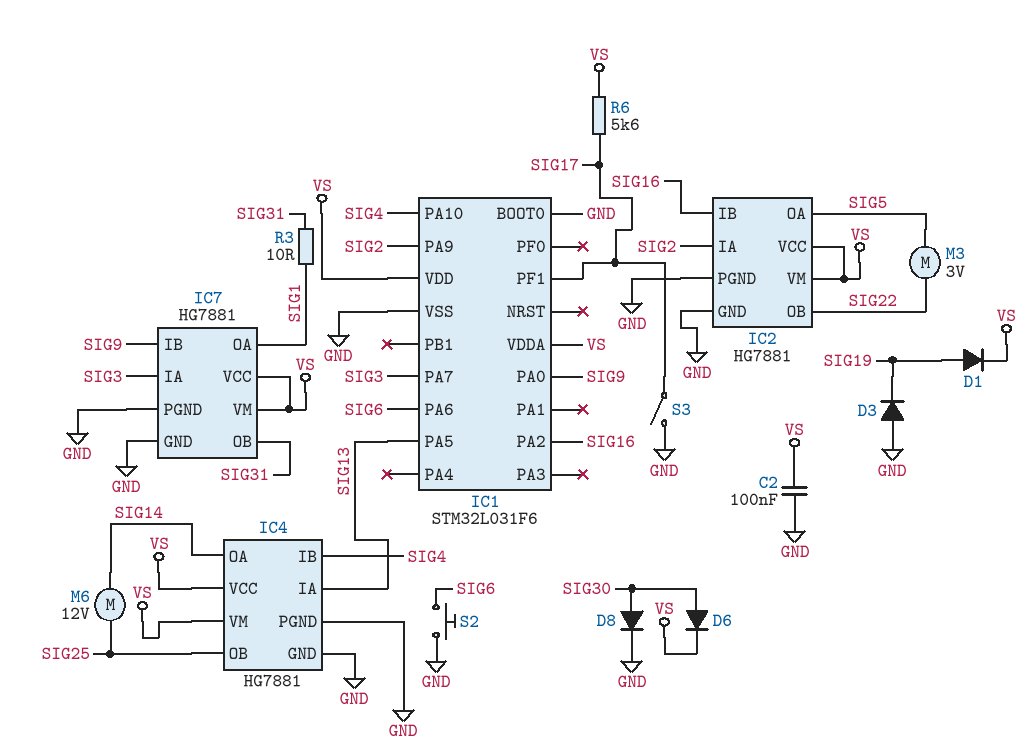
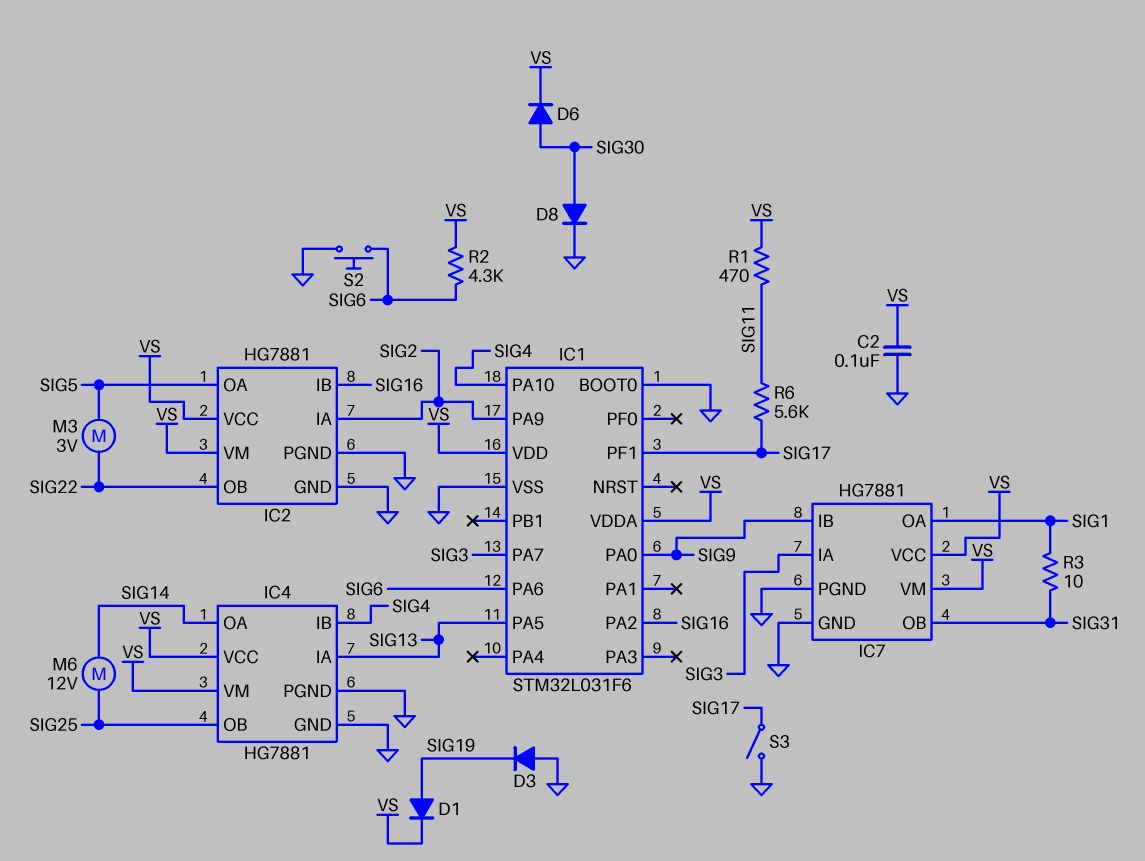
R1: none -> 470 (SIG11, VS)
R2: none -> 4.3k (SIG6, VS)
R6: 5.6k (SIG17, VS) -> 5.6k (SIG11, SIG17)

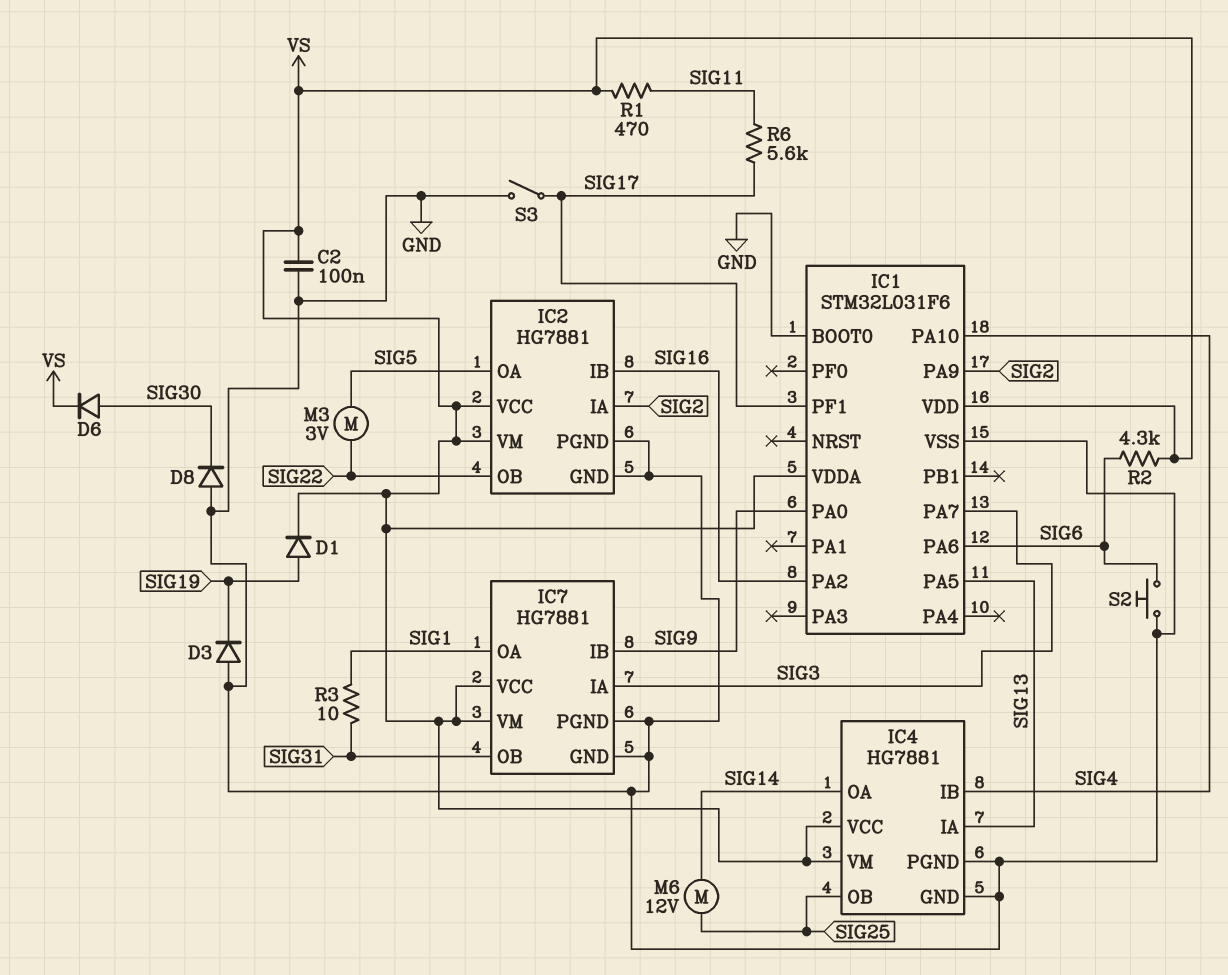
D8: diode (A SIG30, K GND) -> diode (A GND, K SIG30)

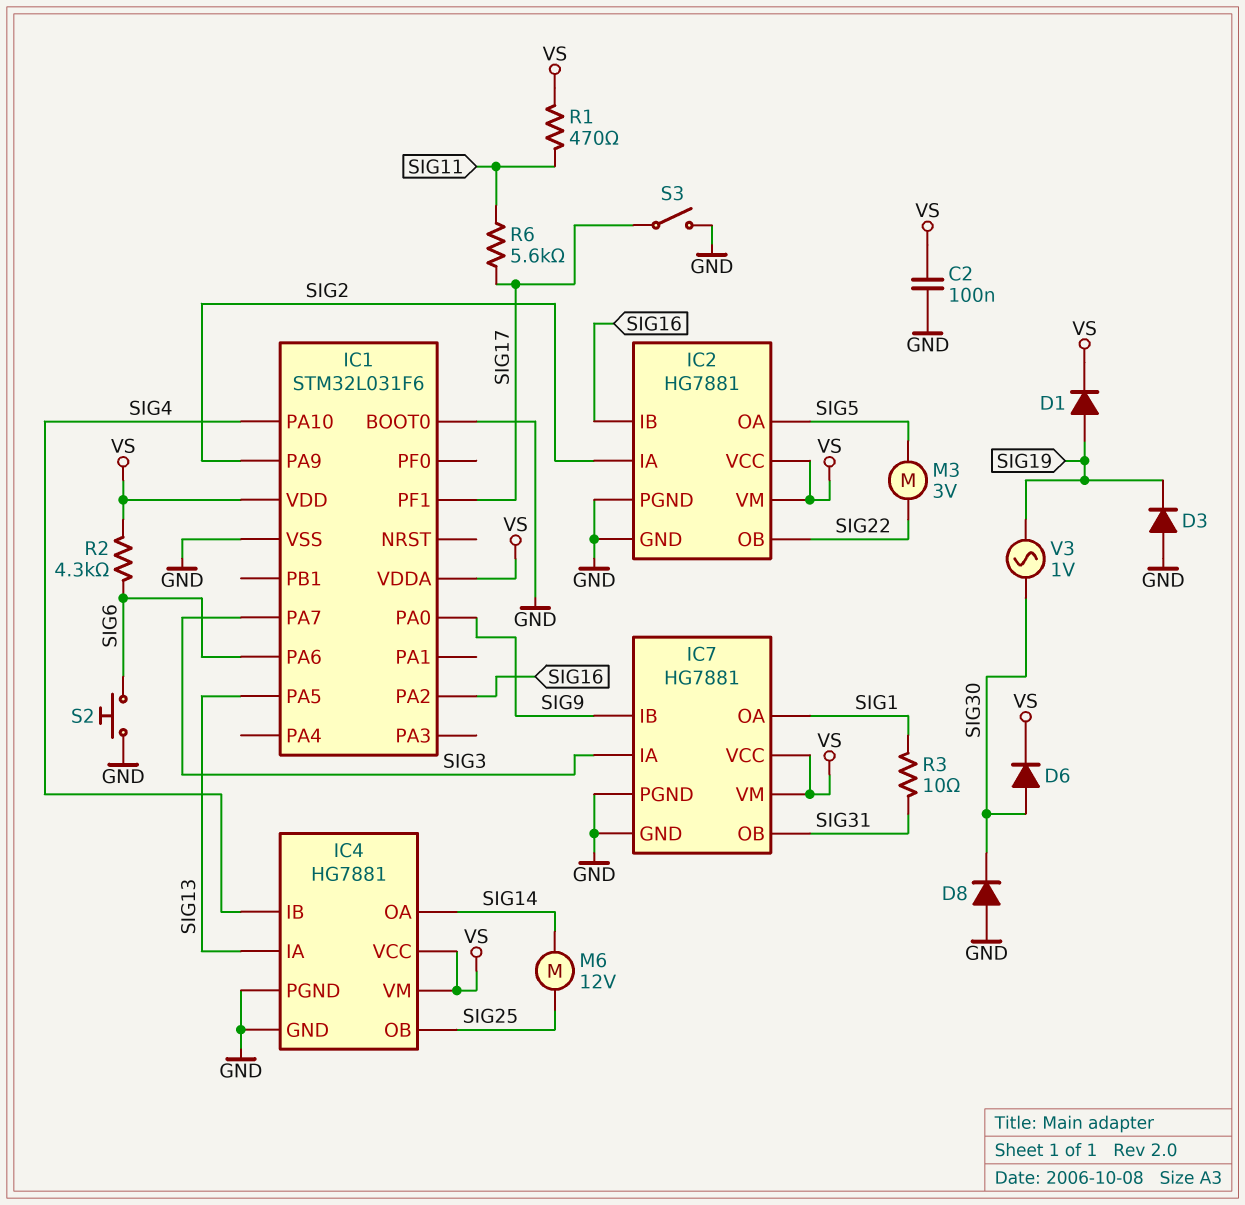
V3: none -> AC 1V (SIG19, SIG30)

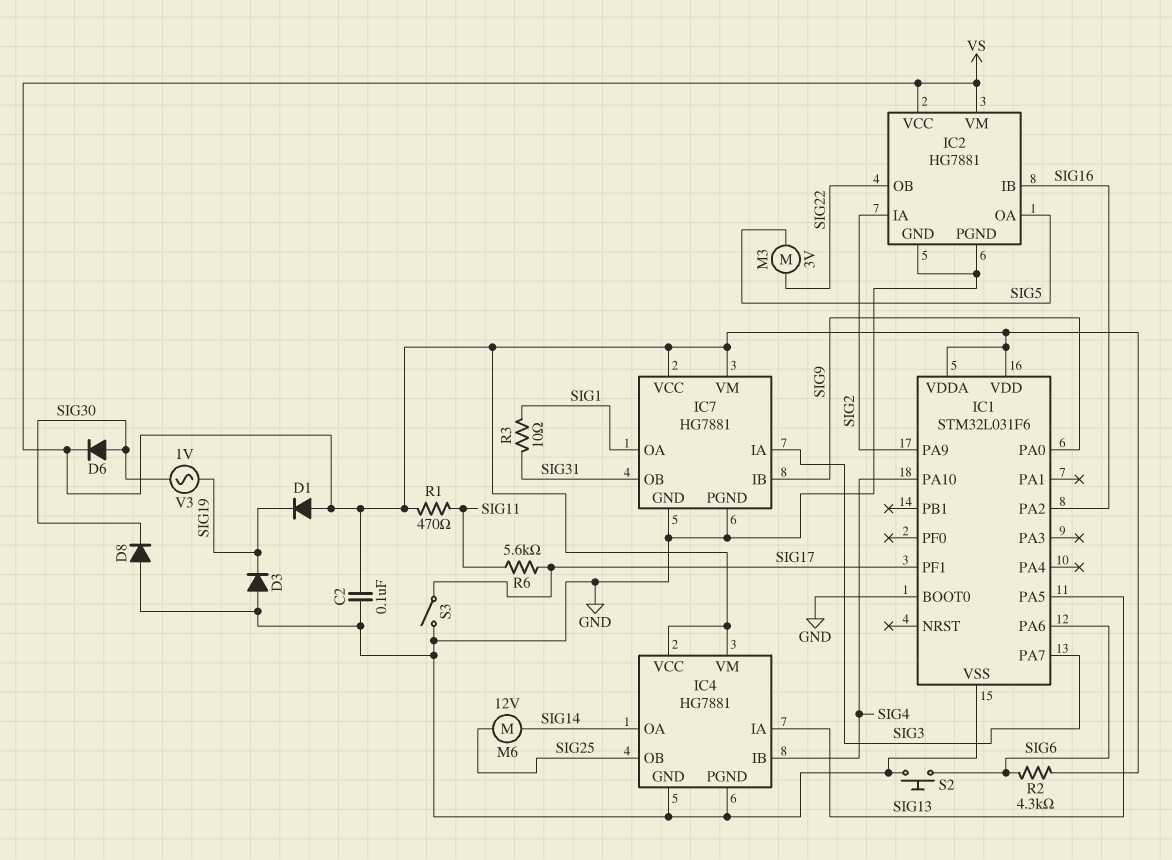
D1: diode (A SIG19, K VS) -> diode (A VS, K SIG19)

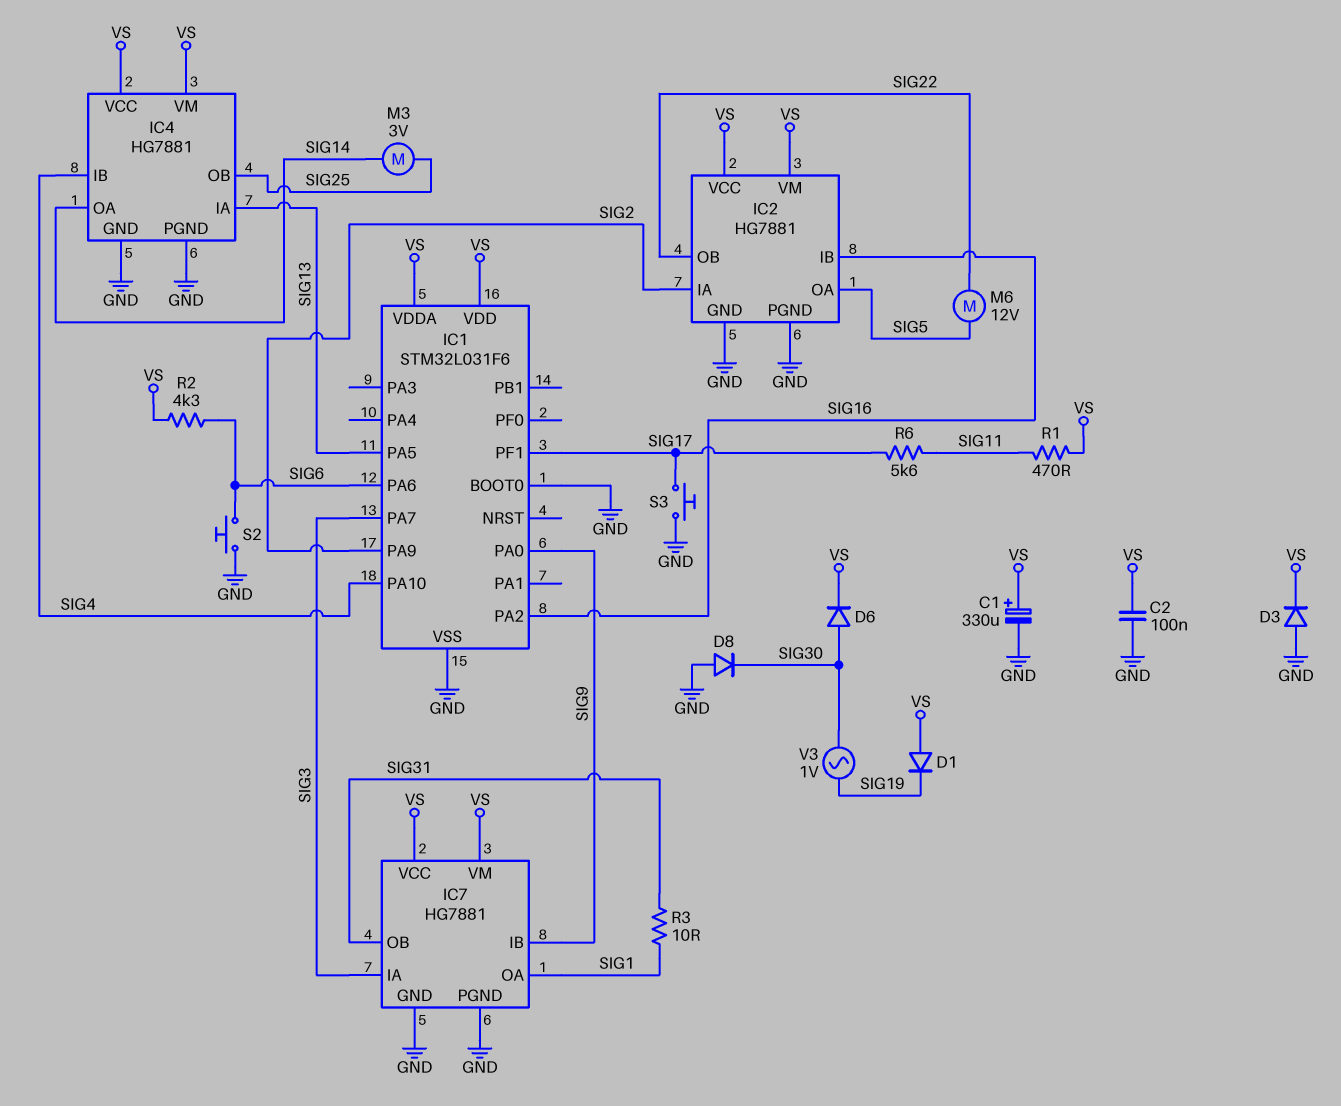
C1: none -> 330uF (plus VS, minus GND)
D3: diode (A GND, K SIG19) -> diode (A GND, K VS)
M3: motor 3V (SIG5, SIG22) -> motor 3V (SIG14, SIG25)
M6: motor 12V (SIG14, SIG25) -> motor 12V (SIG5, SIG22)
S3: switch (GND, SIG17) -> button (GND, SIG17)

